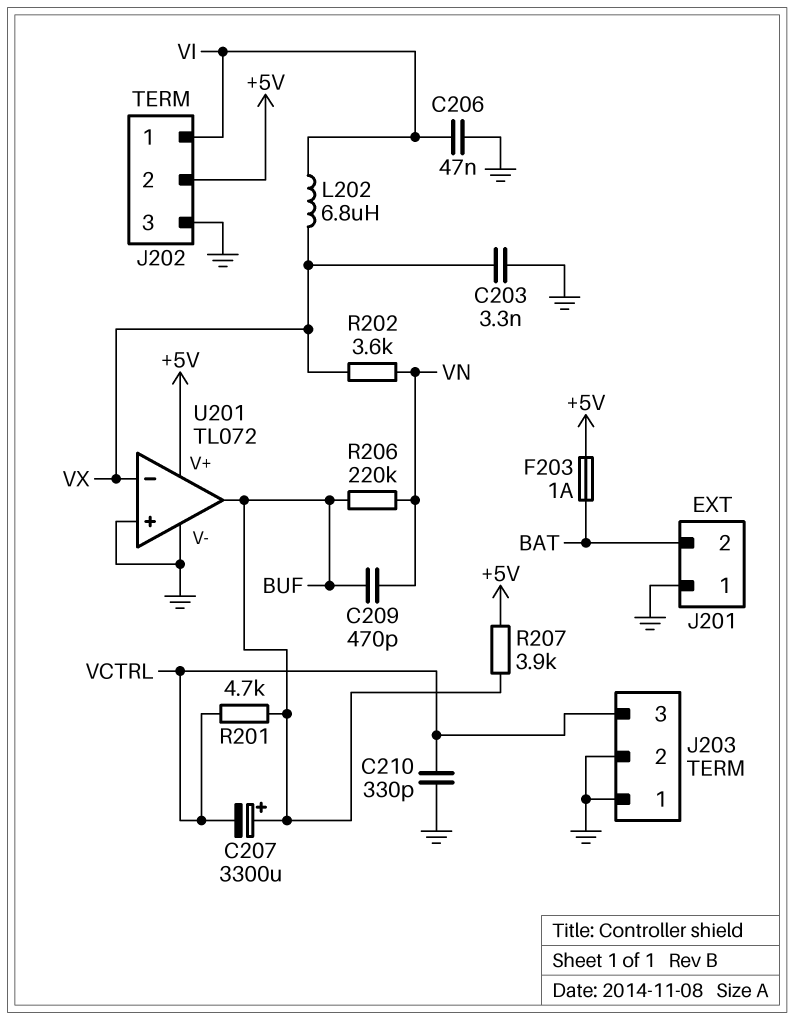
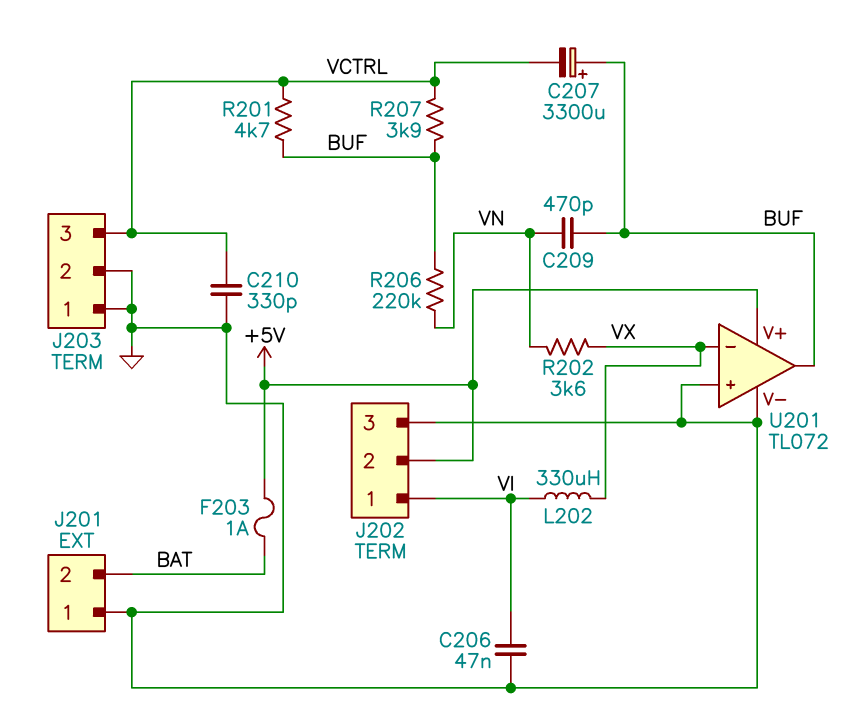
C203: 3.3nF (GND, VX) -> none
L202: 6.8uH (VI, VX) -> 330uH (VI, VX)
R207: 3.9k (+5V, BUF) -> 3.9k (BUF, VCTRL)

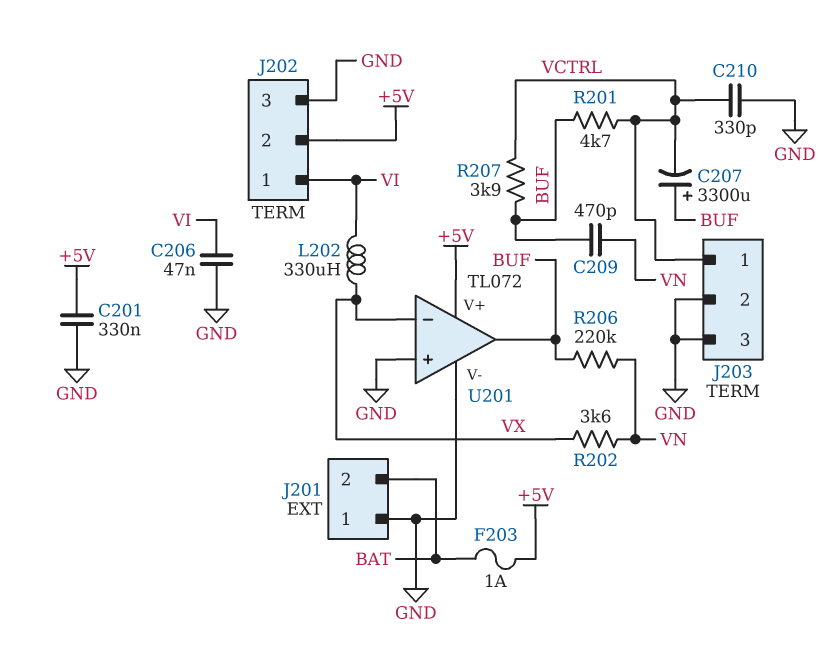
C201: none -> 330nF (+5V, GND)
J203 pin 1: GND -> VCTRL
J203 pin 3: VCTRL -> GND

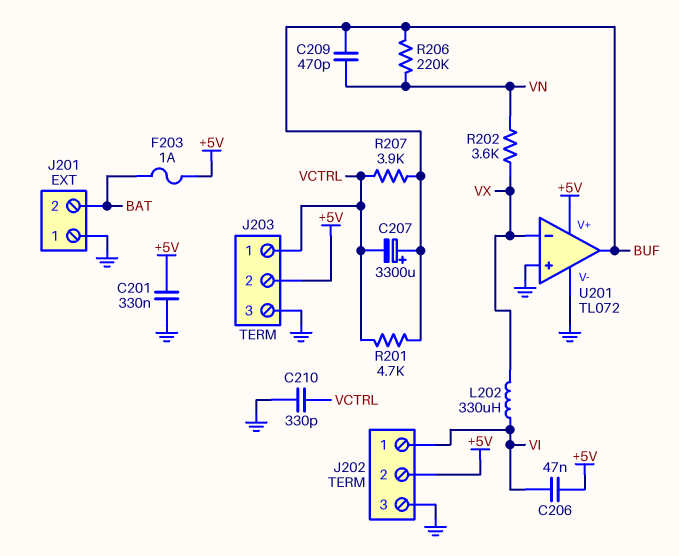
C206: 47nF (GND, VI) -> 47nF (+5V, VI)
J203 pin 2: GND -> +5V

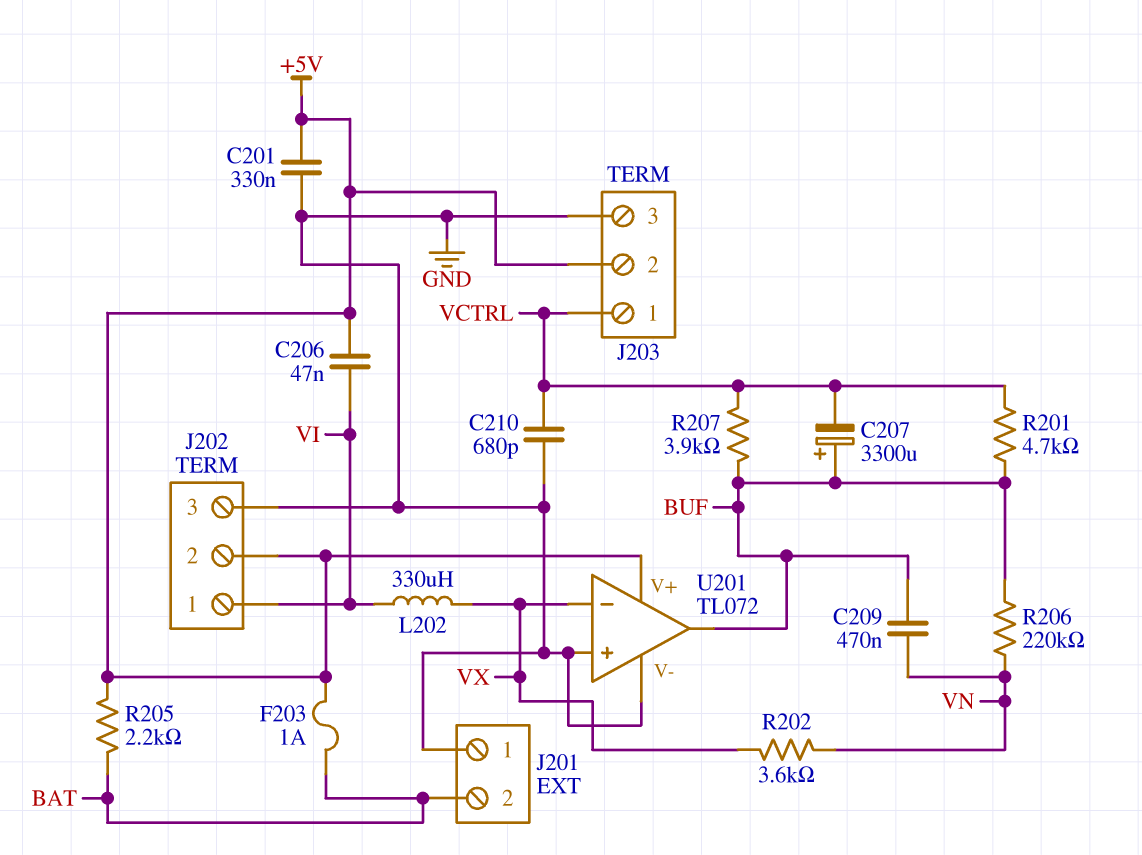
C209: 470pF (BUF, VN) -> 470nF (BUF, VN)
C210: 330pF (GND, VCTRL) -> 680pF (GND, VCTRL)
R205: none -> 2.2k (+5V, BAT)

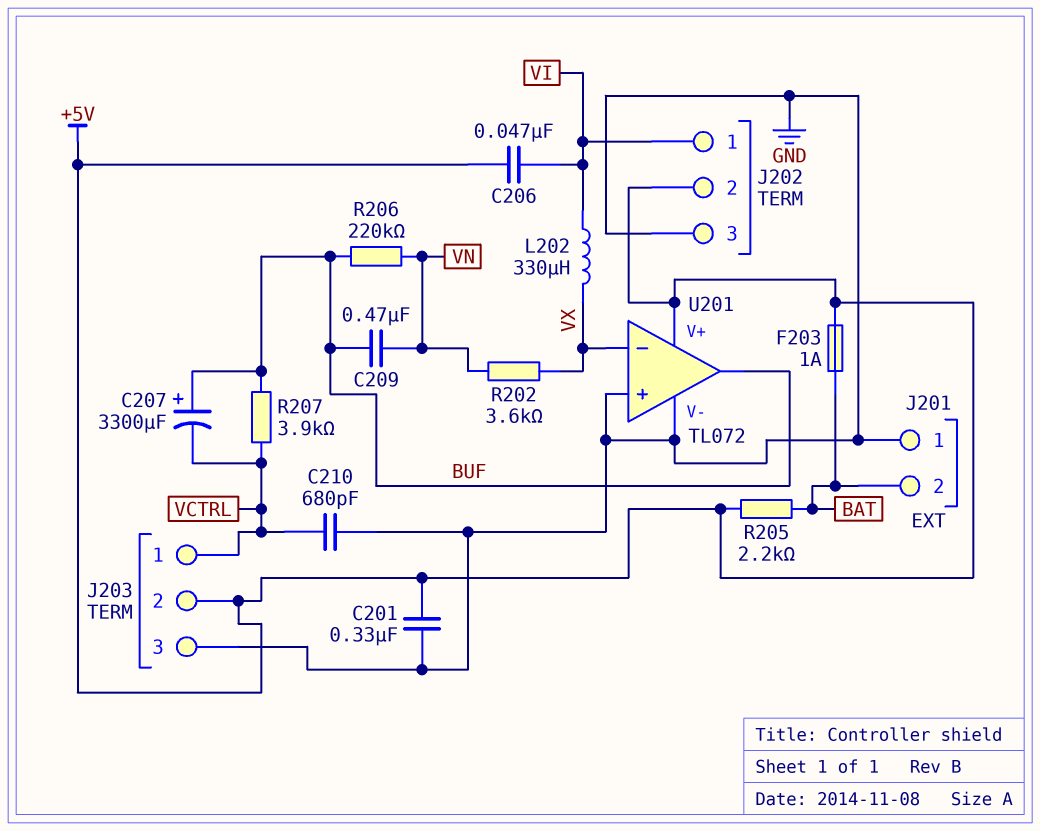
R201: 4.7k (BUF, VCTRL) -> none

